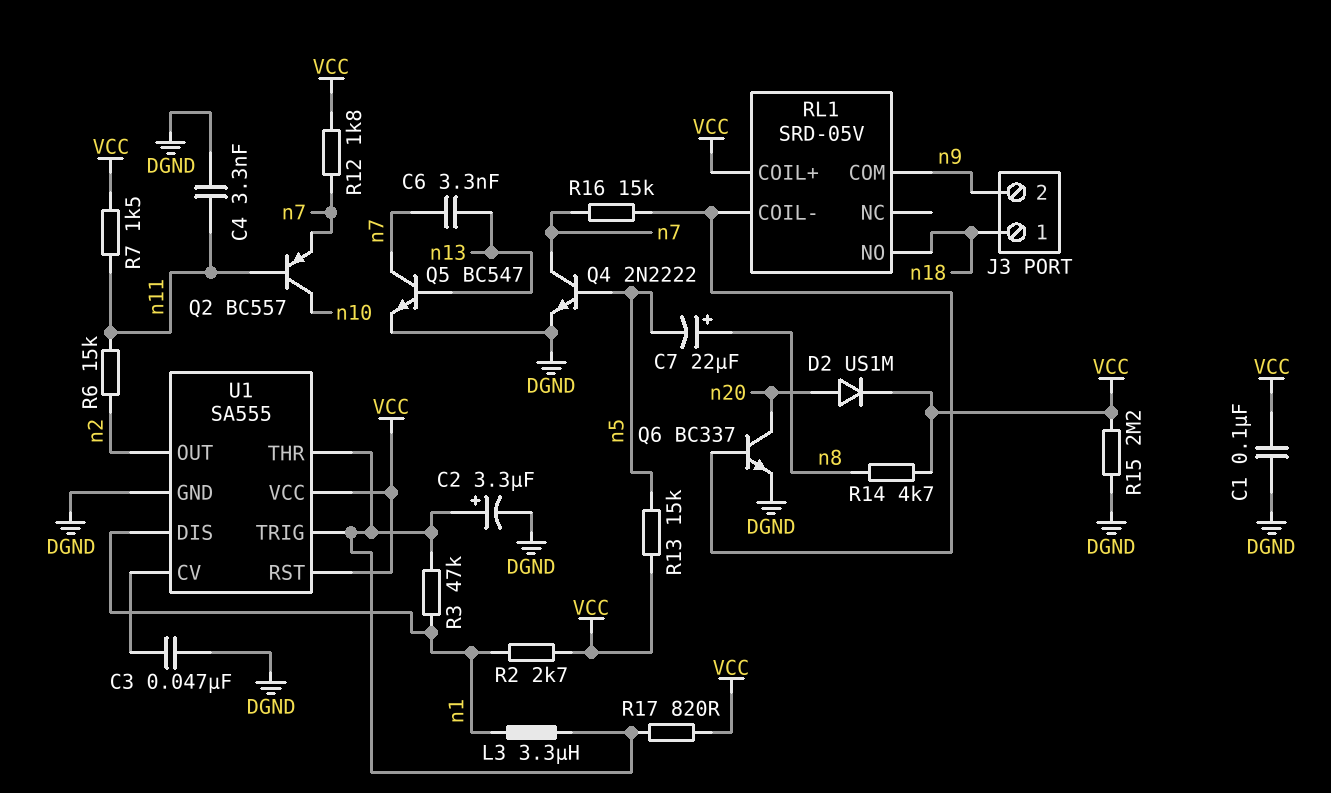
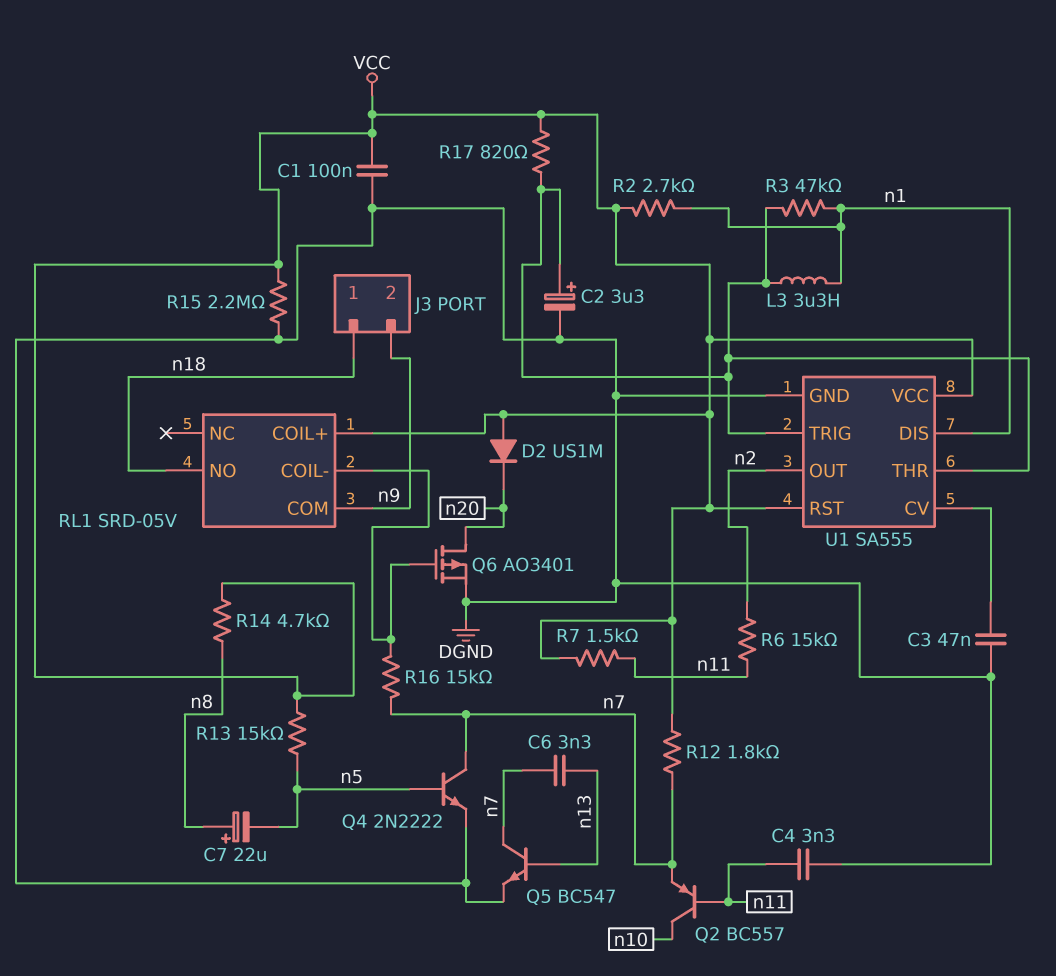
D2: diode US1M (A n20, K VCC) -> diode US1M (A VCC, K n20)
Q6: NPN BC337 (B RL1/COIL-, C n20, E DGND) -> PMOS AO3401 (G RL1/COIL-, D n20, S DGND)

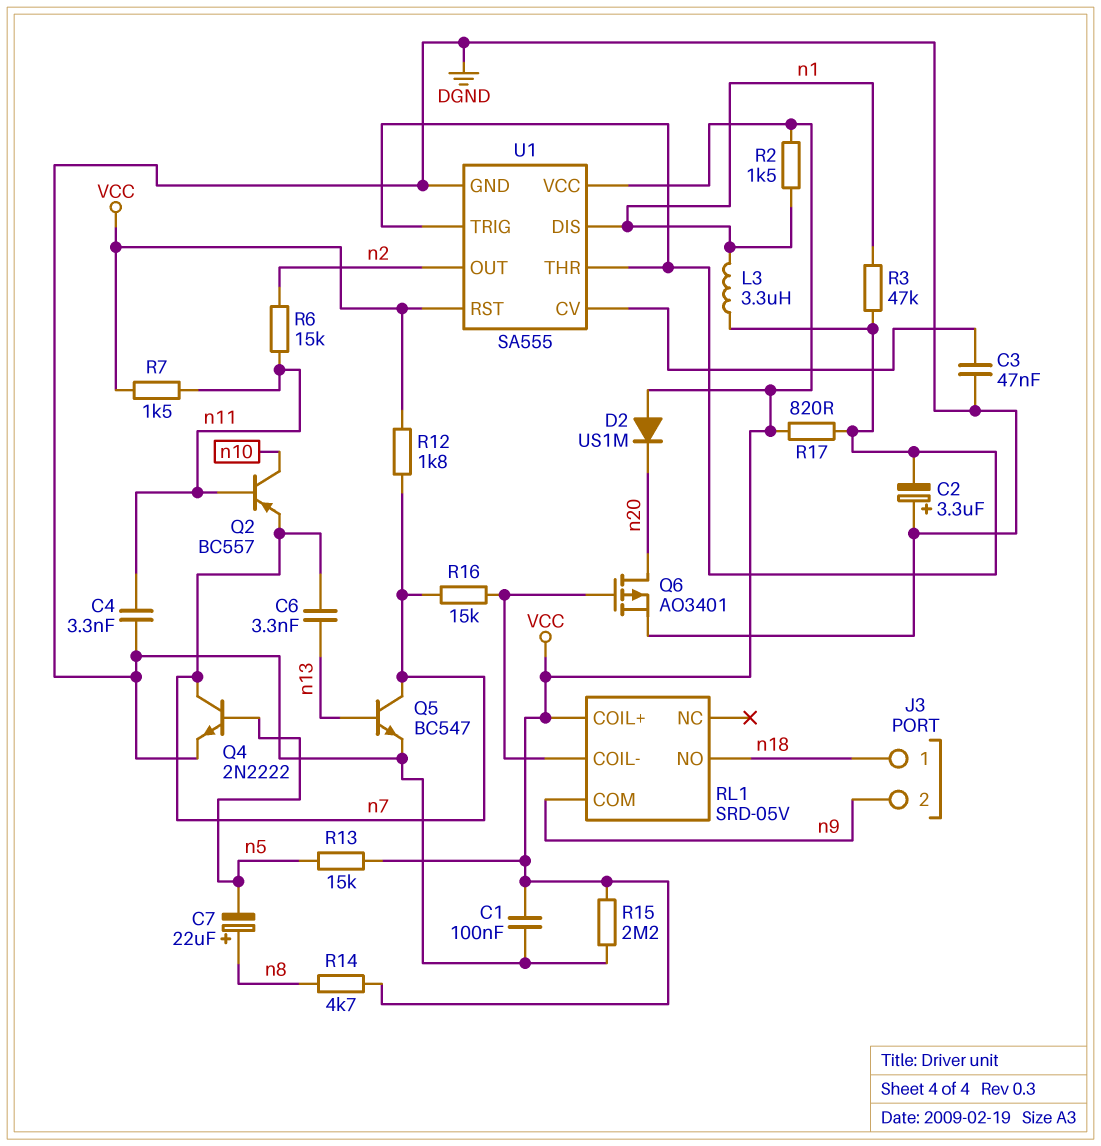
C2: 3.3uF (plus U1/THR, minus DGND) -> 3.3uF (plus DGND, minus U1/THR)
R2: 2.7k (VCC, n1) -> 1.5k (VCC, n1)

